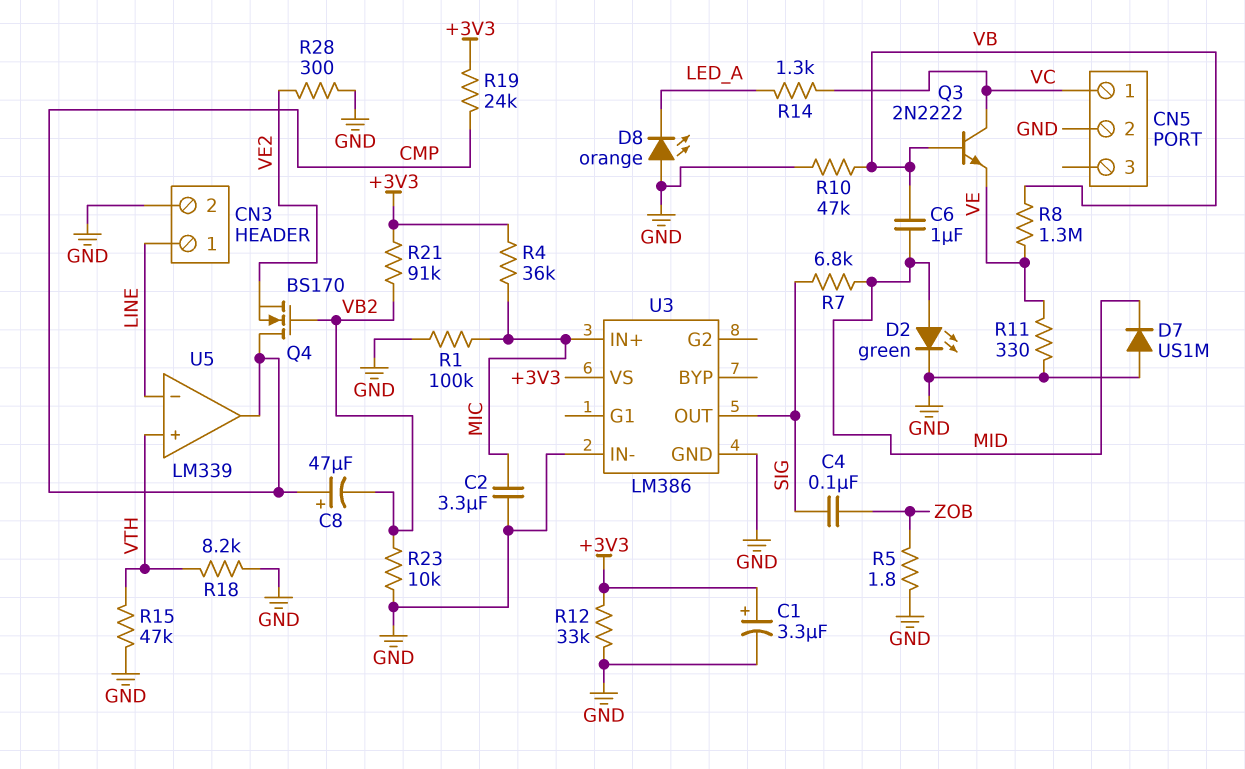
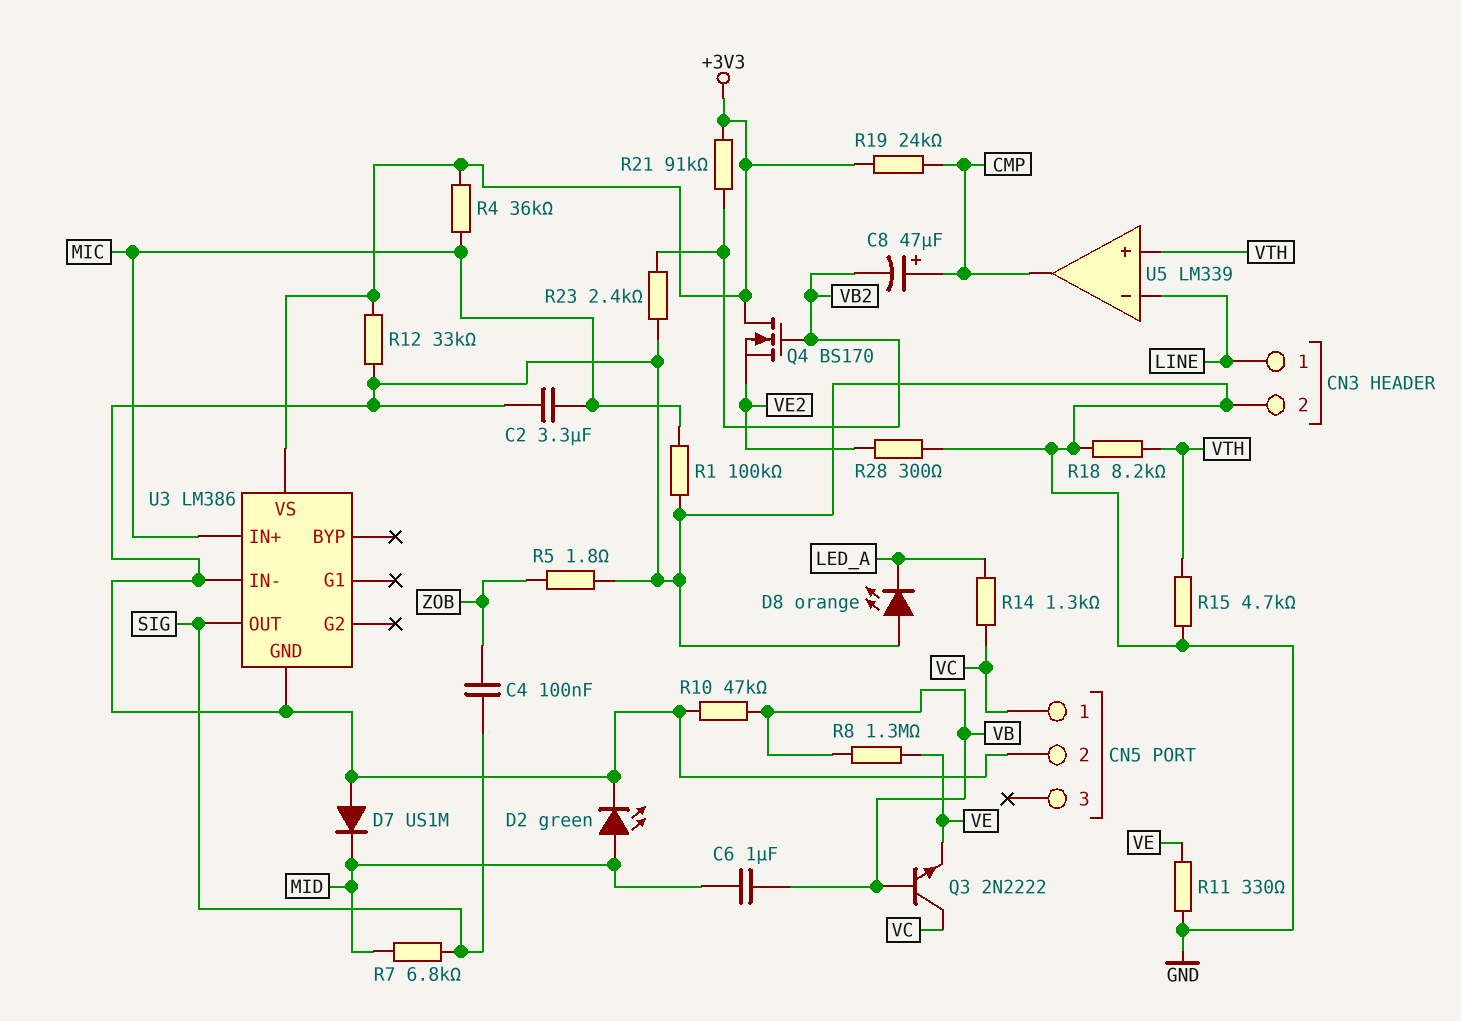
C1: 3.3uF (plus +3V3, minus GND) -> none
Q4: NMOS BS170 (G VB2, D CMP, S VE2) -> NMOS BS170 (G VB2, D +3V3, S VE2)
R15: 47k (GND, VTH) -> 4.7k (GND, VTH)
R23: 10k (GND, VB2) -> 2.4k (GND, VB2)

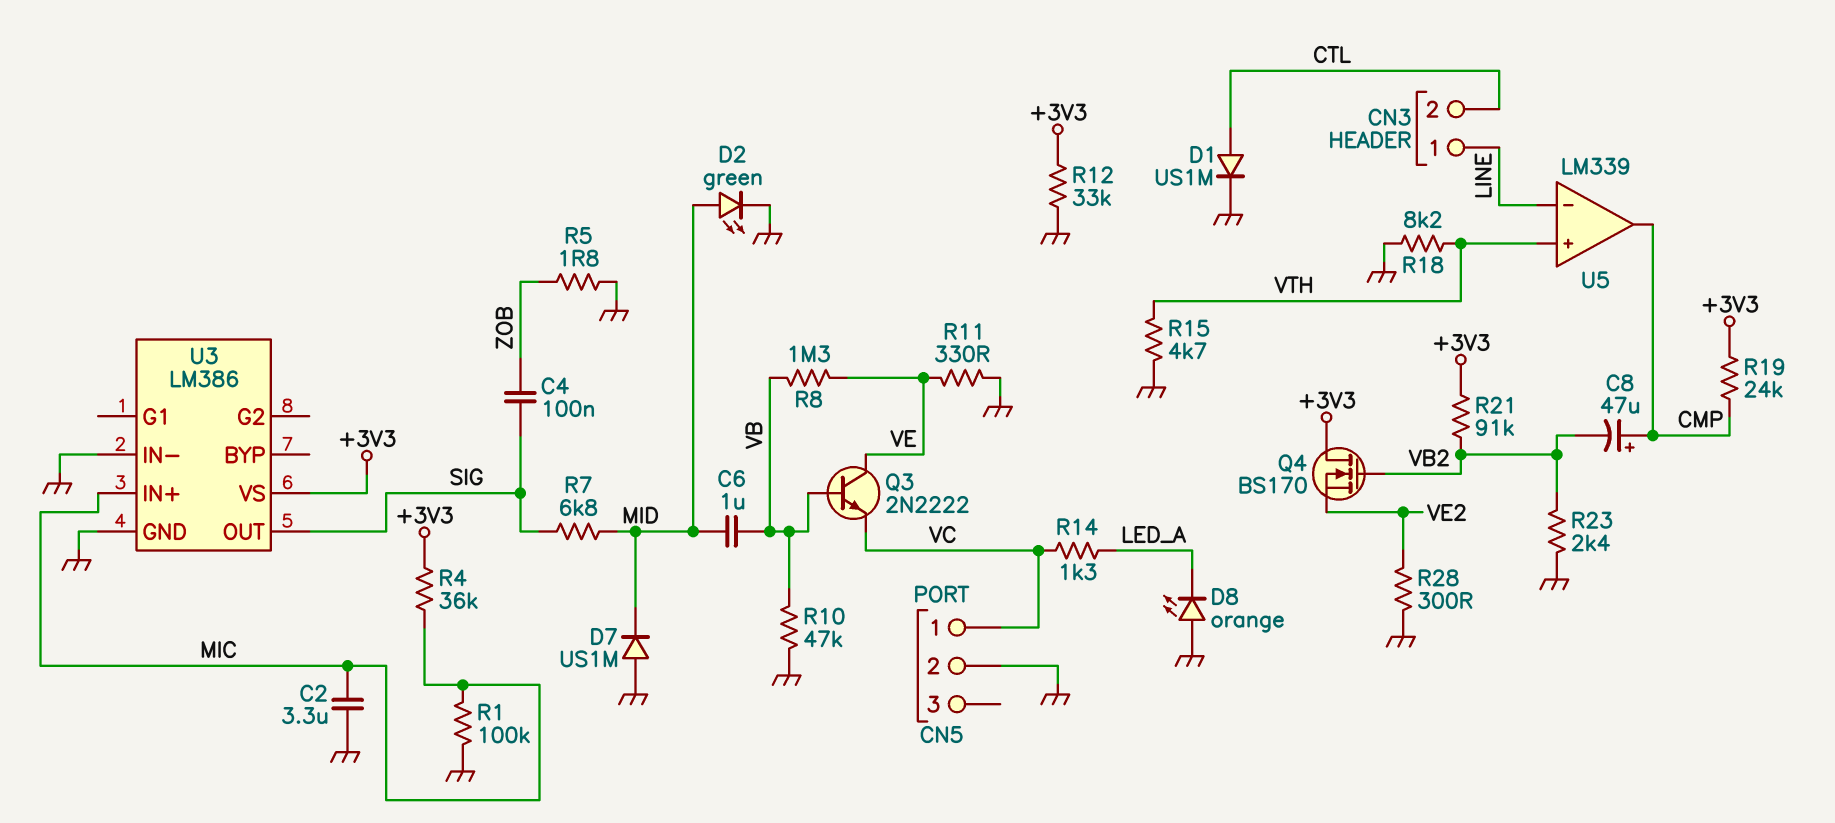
CN3 pin 2: GND -> CTL
D1: none -> diode US1M (A CTL, K GND)
Q3: NPN 2N2222 (B VB, C VC, E VE) -> NPN 2N2222 (B VB, C VE, E VC)

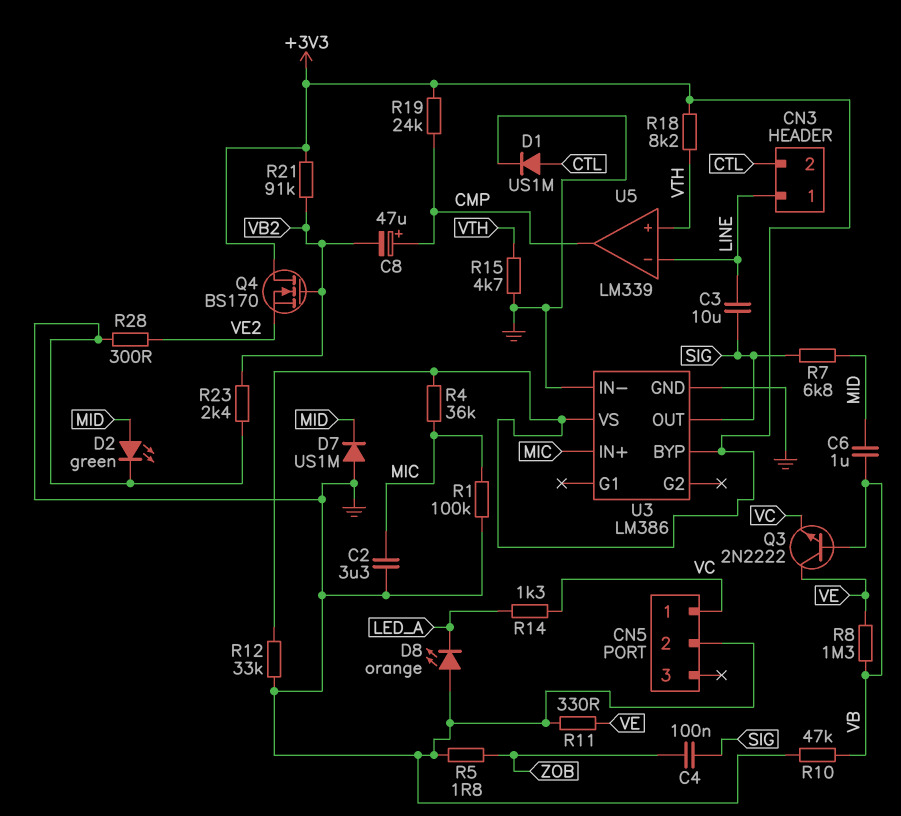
C3: none -> 10uF (LINE, SIG)
R18: 8.2k (GND, VTH) -> 8.2k (+3V3, VTH)
U3 pin BYP: none -> +3V3

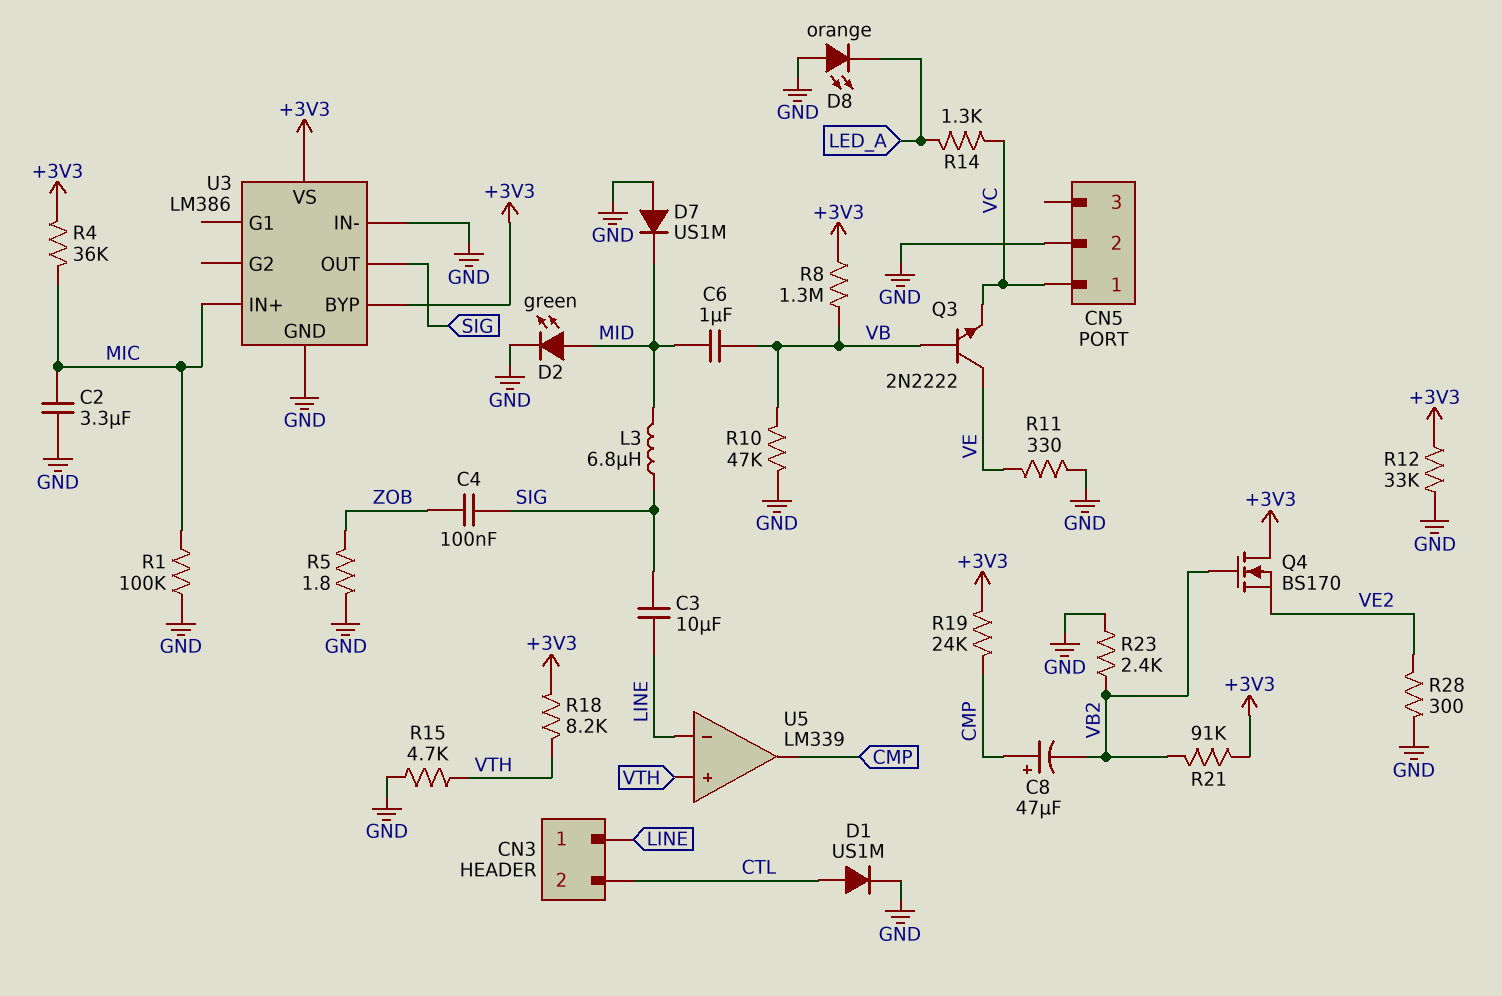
L3: none -> 6.8uH (MID, SIG)
R7: 6.8k (MID, SIG) -> none
R8: 1.3M (VB, VE) -> 1.3M (+3V3, VB)

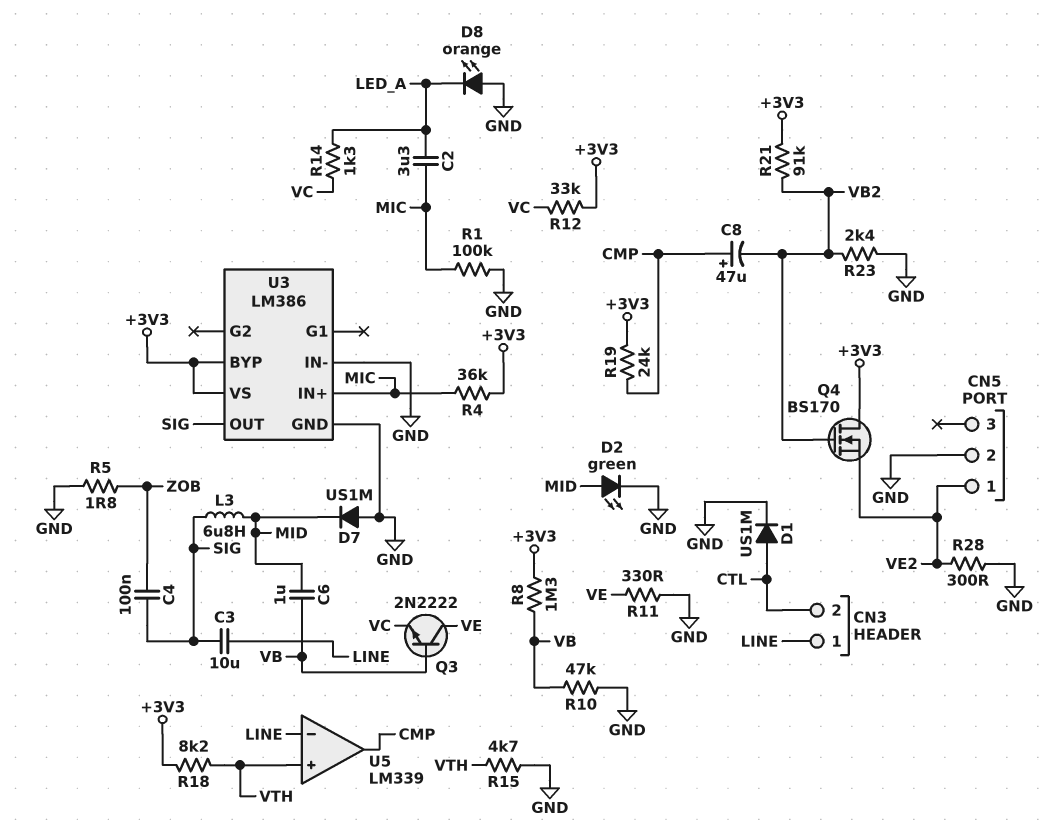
C2: 3.3uF (GND, MIC) -> 3.3uF (LED_A, MIC)
CN5 pin 1: VC -> VE2
R12: 33k (+3V3, GND) -> 33k (+3V3, VC)

